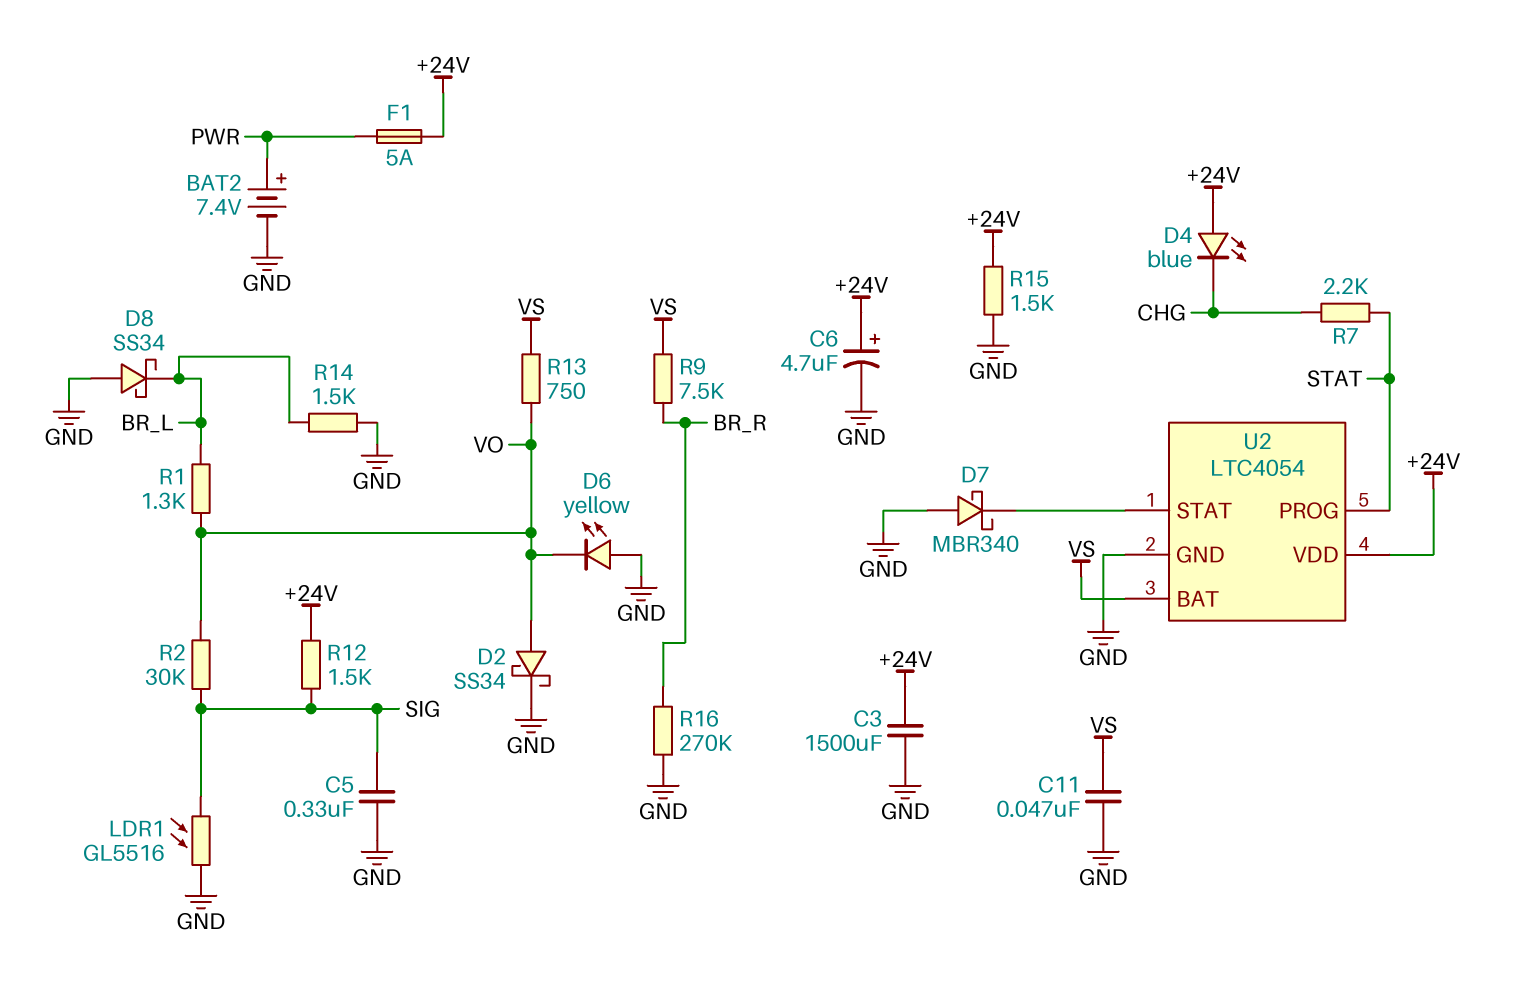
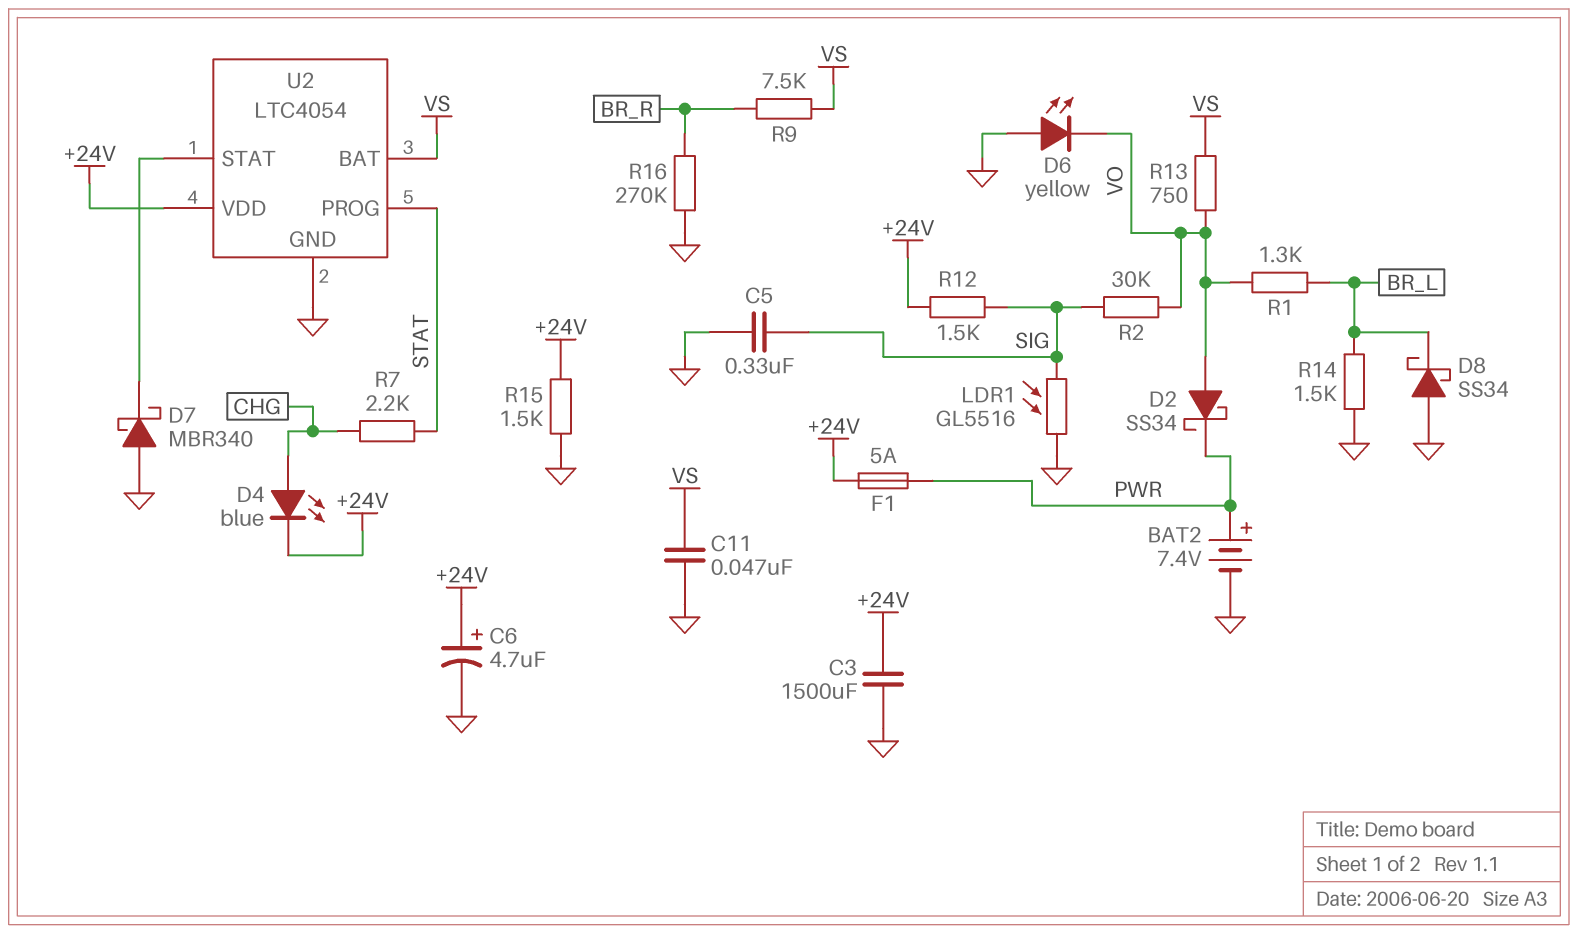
D2: schottky SS34 (A VO, K GND) -> schottky SS34 (A VO, K PWR)
D4: LED blue (A +24V, K CHG) -> LED blue (A CHG, K +24V)

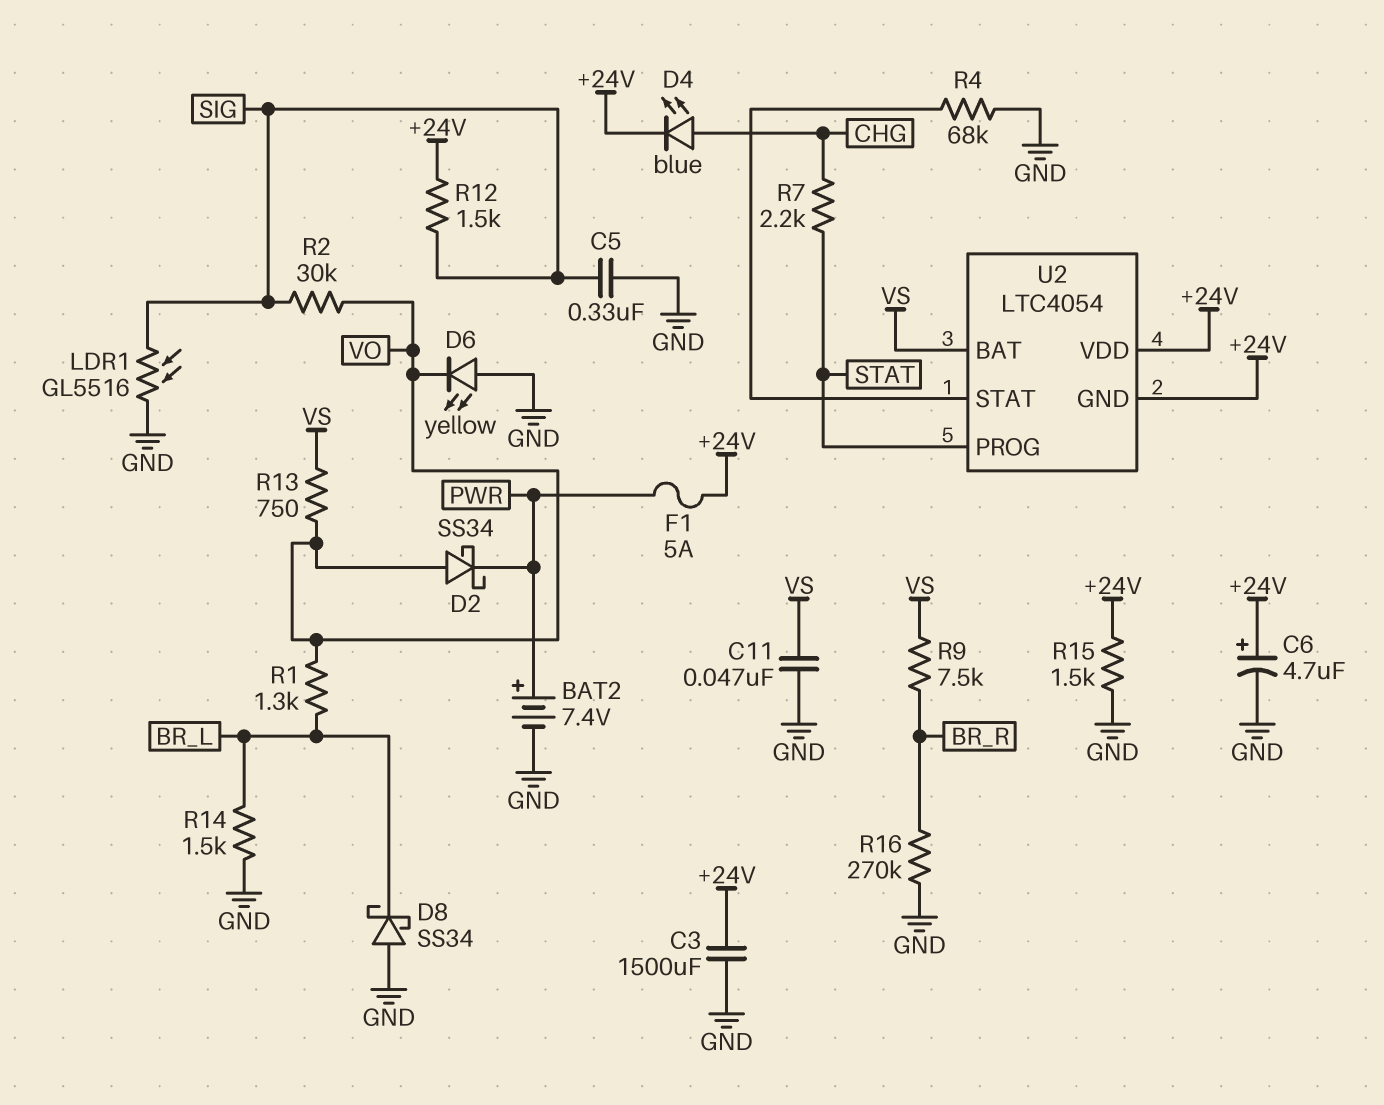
D7: schottky MBR340 (A GND, K U2/STAT) -> none
R4: none -> 68k (GND, U2/STAT)
U2 pin GND: GND -> +24V

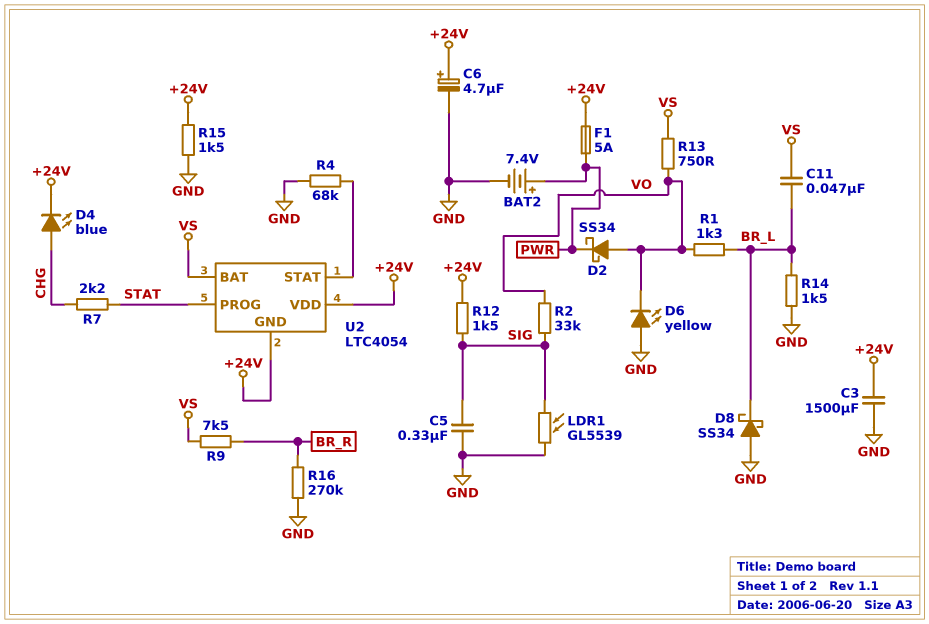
C11: 47nF (GND, VS) -> 47nF (BR_L, VS)
LDR1: GL5516 (GND, SIG) -> GL5539 (GND, SIG)
R2: 30k (SIG, VO) -> 33k (SIG, VO)

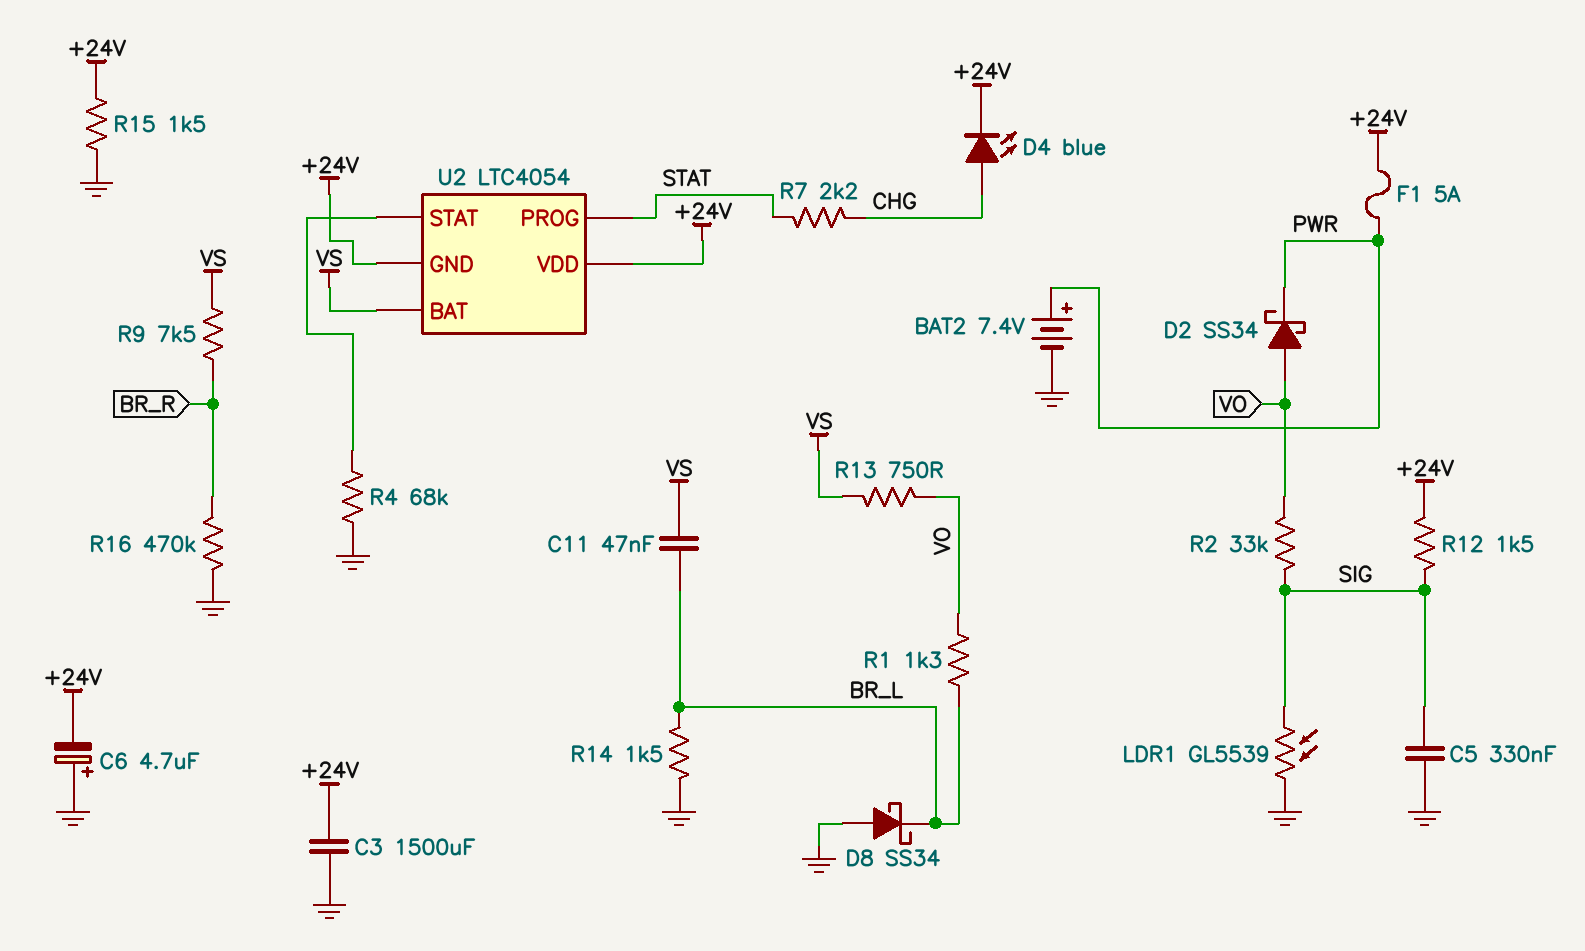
C6: 4.7uF (plus +24V, minus GND) -> 4.7uF (plus GND, minus +24V)
D6: LED yellow (A GND, K VO) -> none
R16: 270k (BR_R, GND) -> 470k (BR_R, GND)

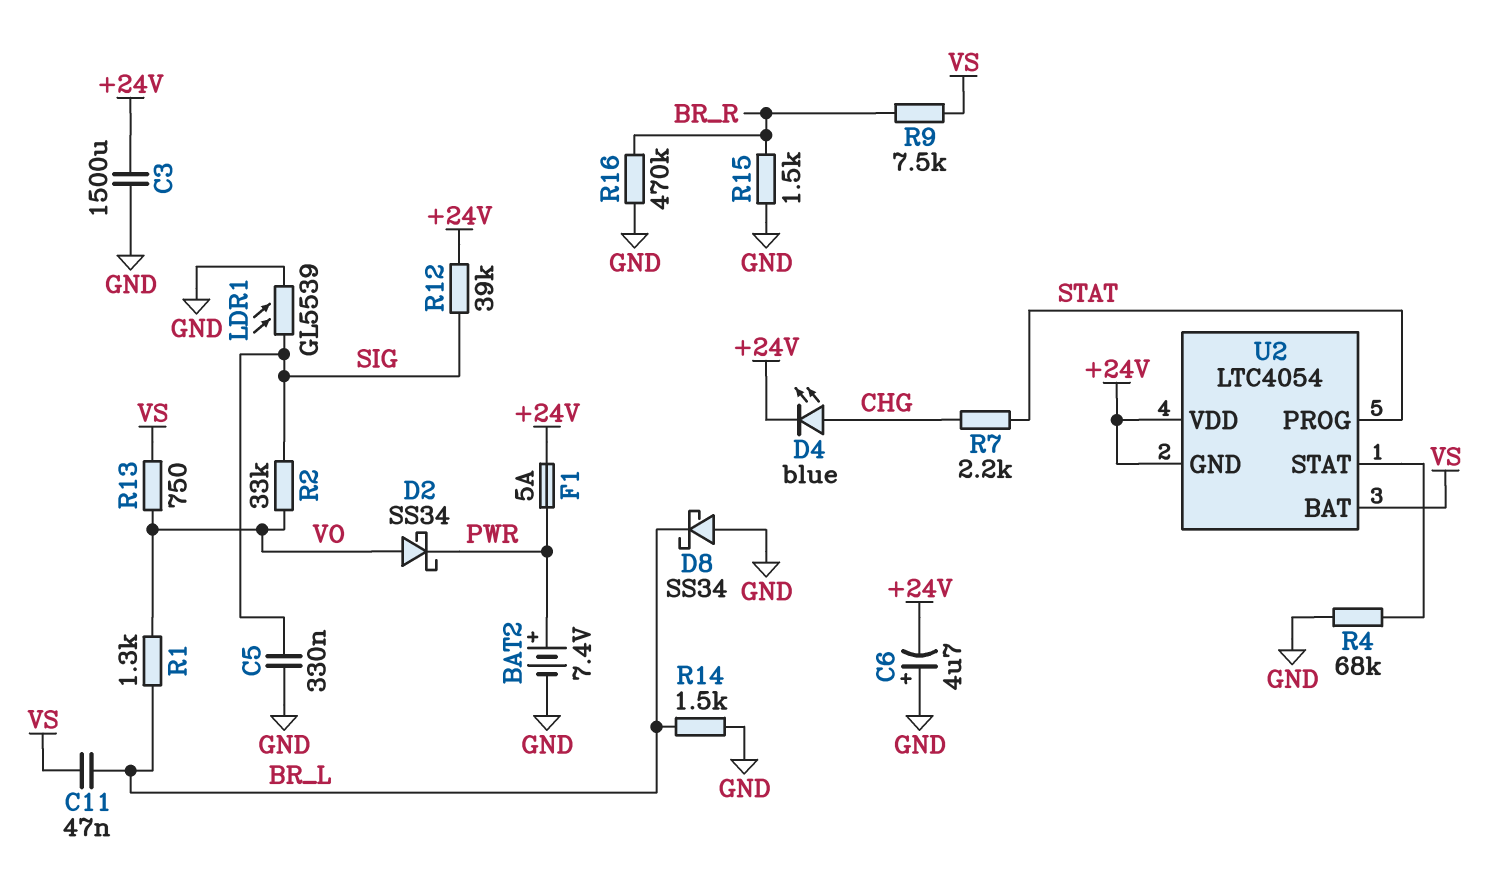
R12: 1.5k (+24V, SIG) -> 39k (+24V, SIG)
R15: 1.5k (+24V, GND) -> 1.5k (BR_R, GND)

